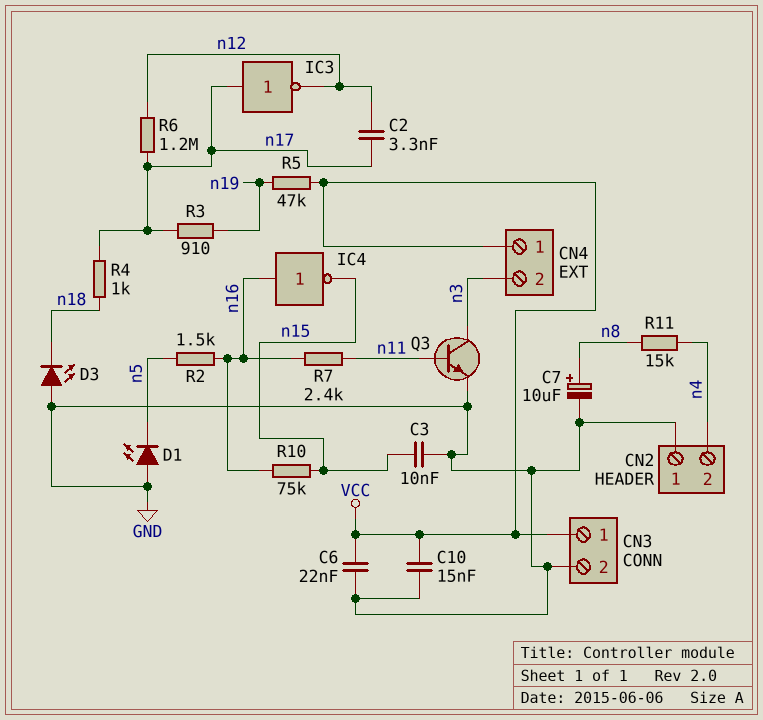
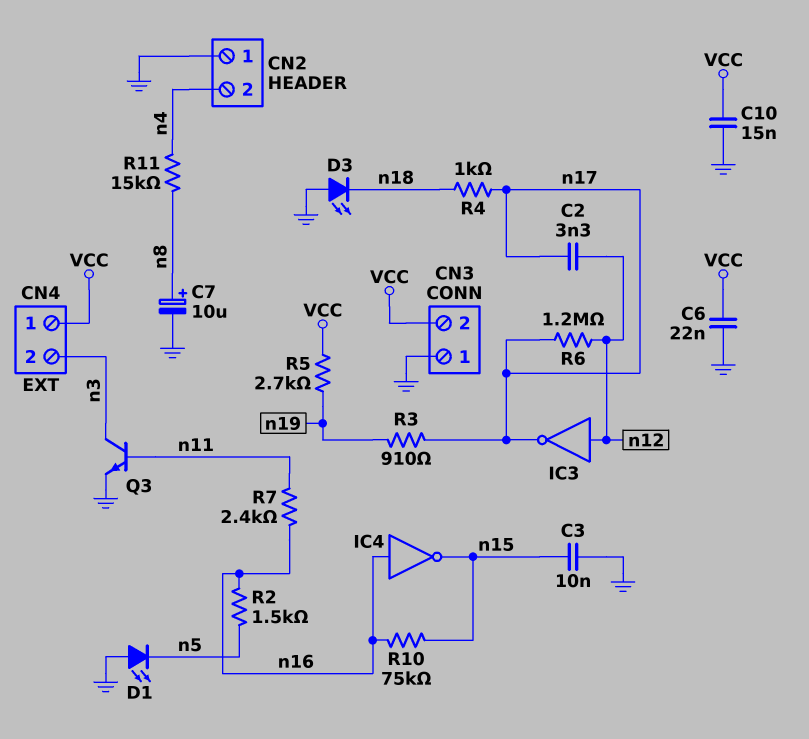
CN3 pin 1: VCC -> GND
CN3 pin 2: GND -> VCC
IC3: NOT (in n17, out n12) -> NOT (in n12, out n17)
R5: 47k (VCC, n19) -> 2.7k (VCC, n19)

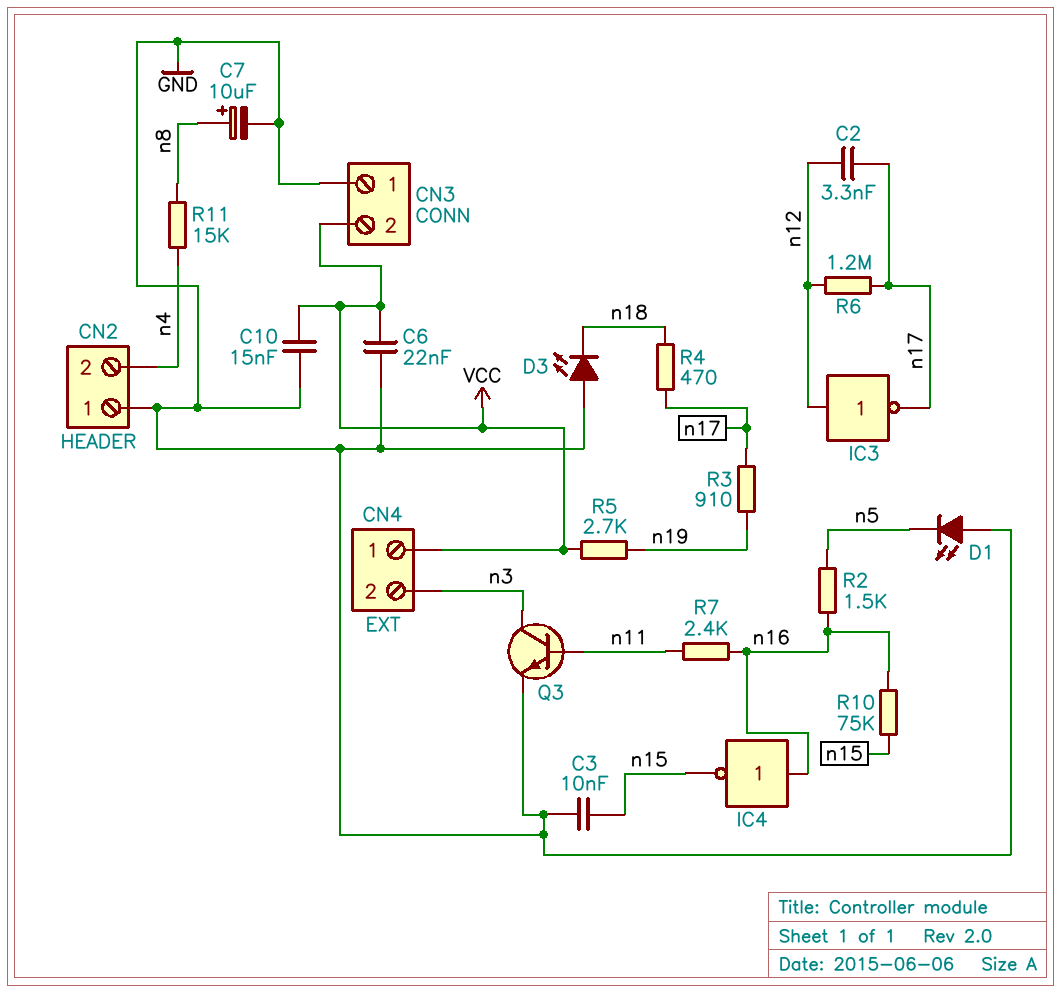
R4: 1k (n17, n18) -> 470 (n17, n18)

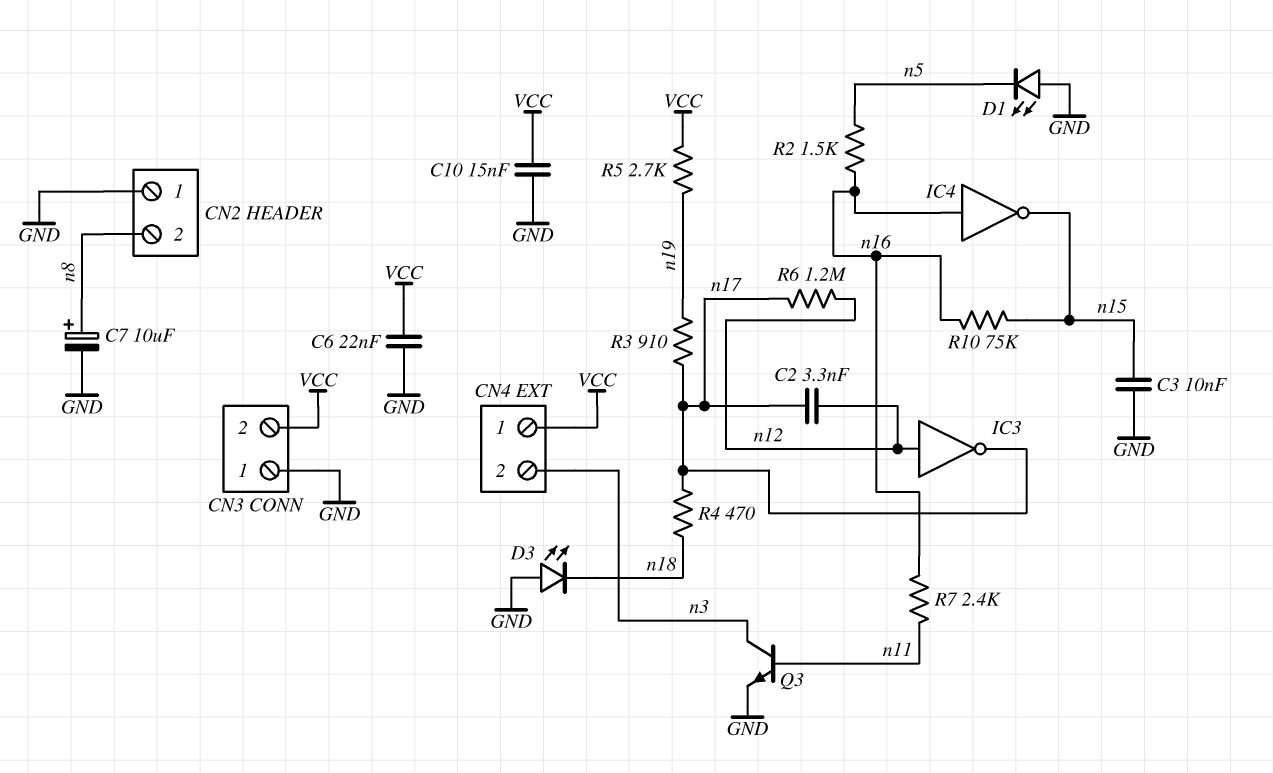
CN2 pin 2: n4 -> n8
R11: 15k (n4, n8) -> none

